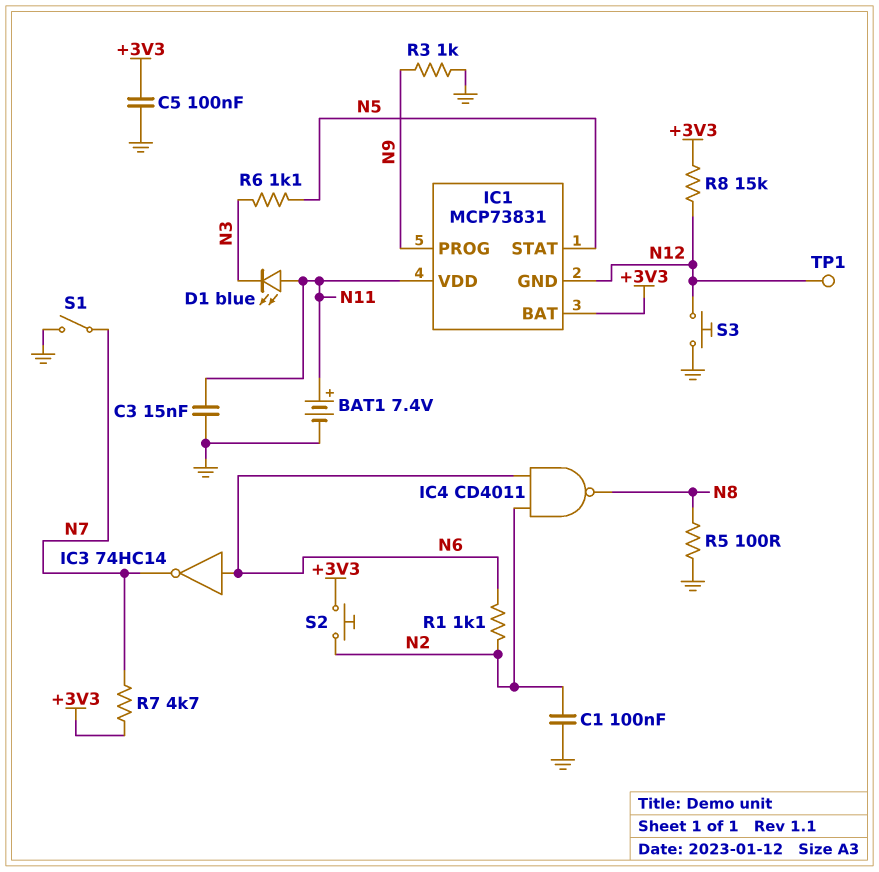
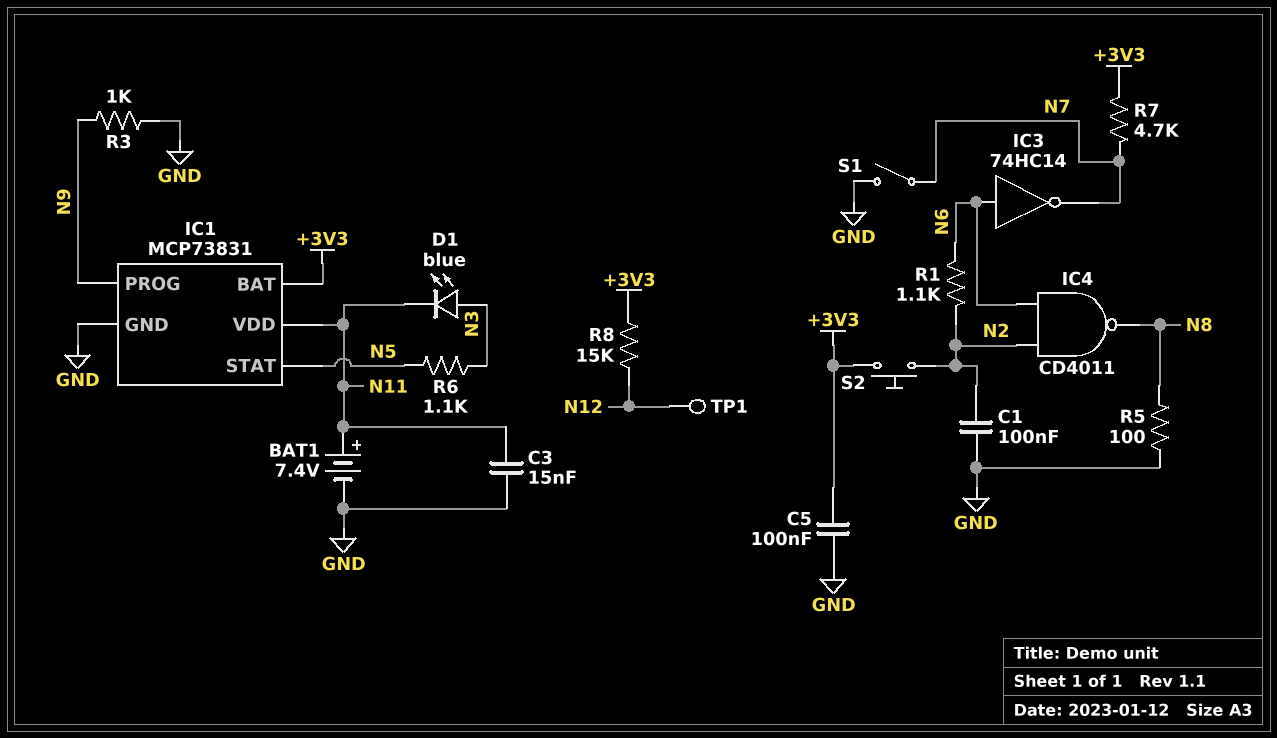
D1: LED blue (A N11, K N3) -> LED blue (A N3, K N11)
IC1 pin GND: N12 -> GND
S3: button (GND, N12) -> none

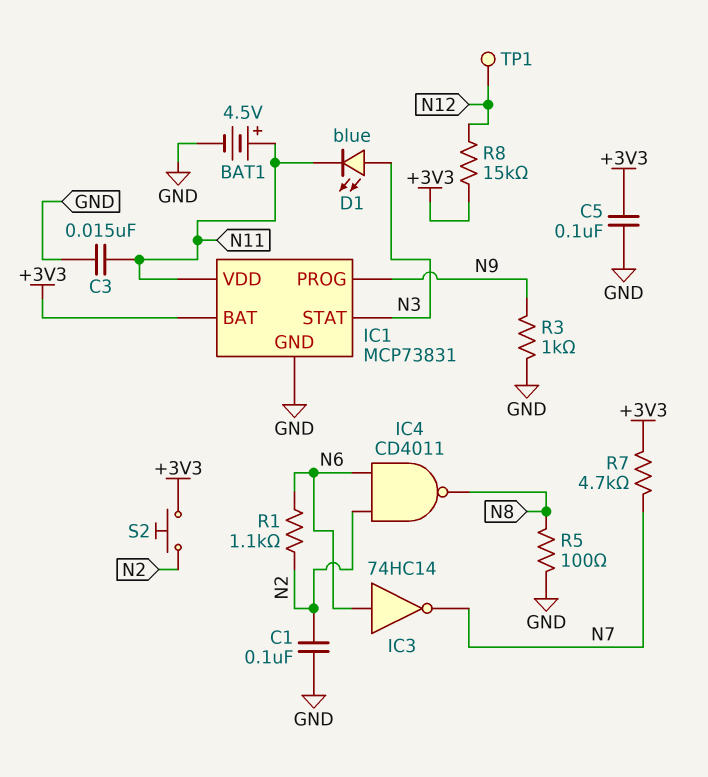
BAT1: 7.4V (plus N11, minus GND) -> 4.5V (plus N11, minus GND)
IC1 pin STAT: N5 -> N3
R6: 1.1k (N3, N5) -> none
S1: switch (GND, N7) -> none

